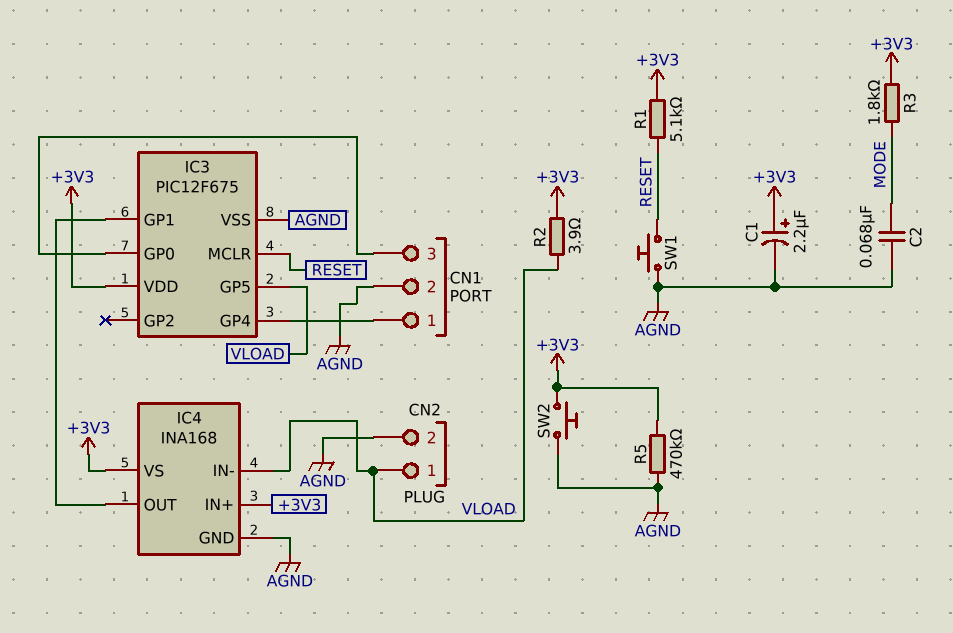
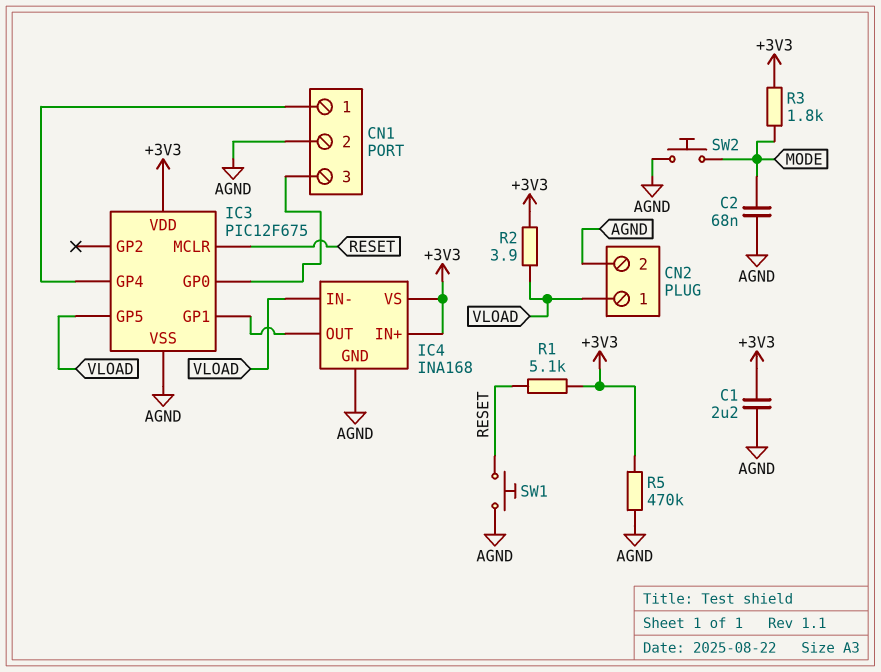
C1: 2.2uF (plus +3V3, minus AGND) -> 2.2uF (+3V3, AGND)
SW2: button (+3V3, AGND) -> button (AGND, MODE)

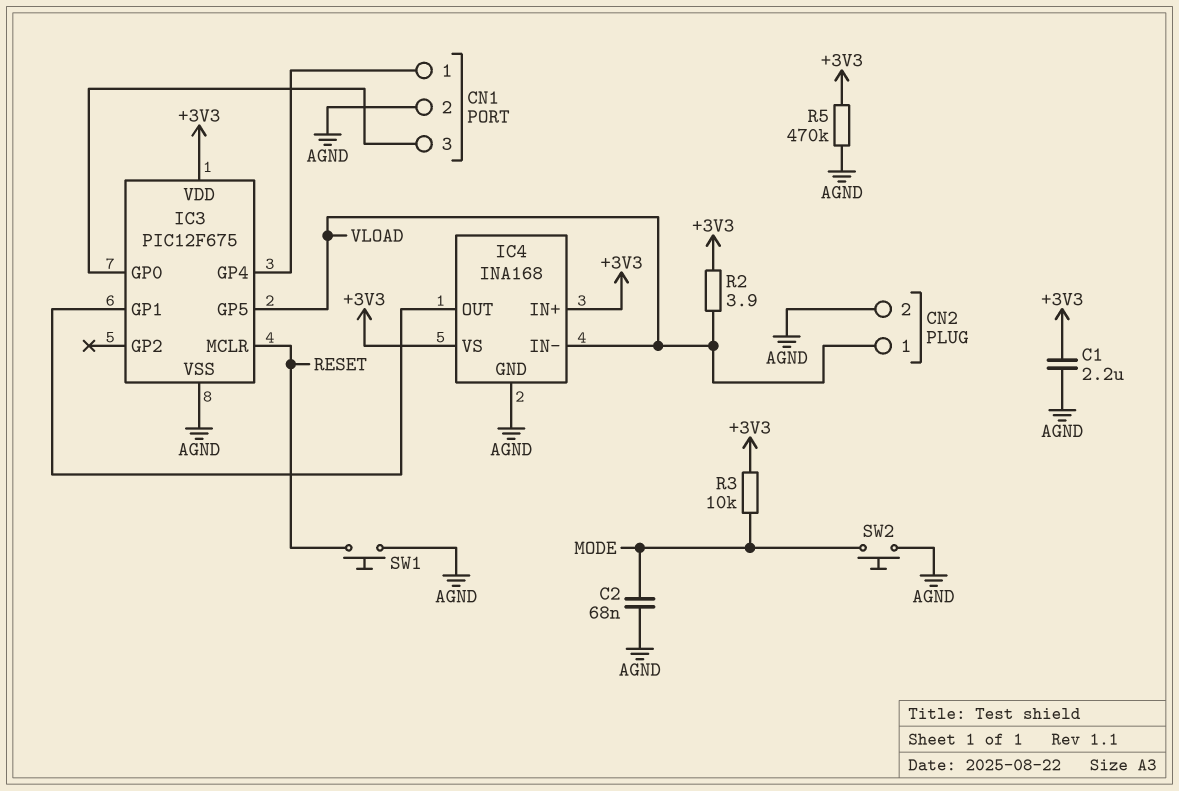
R1: 5.1k (+3V3, RESET) -> none
R3: 1.8k (+3V3, MODE) -> 10k (+3V3, MODE)

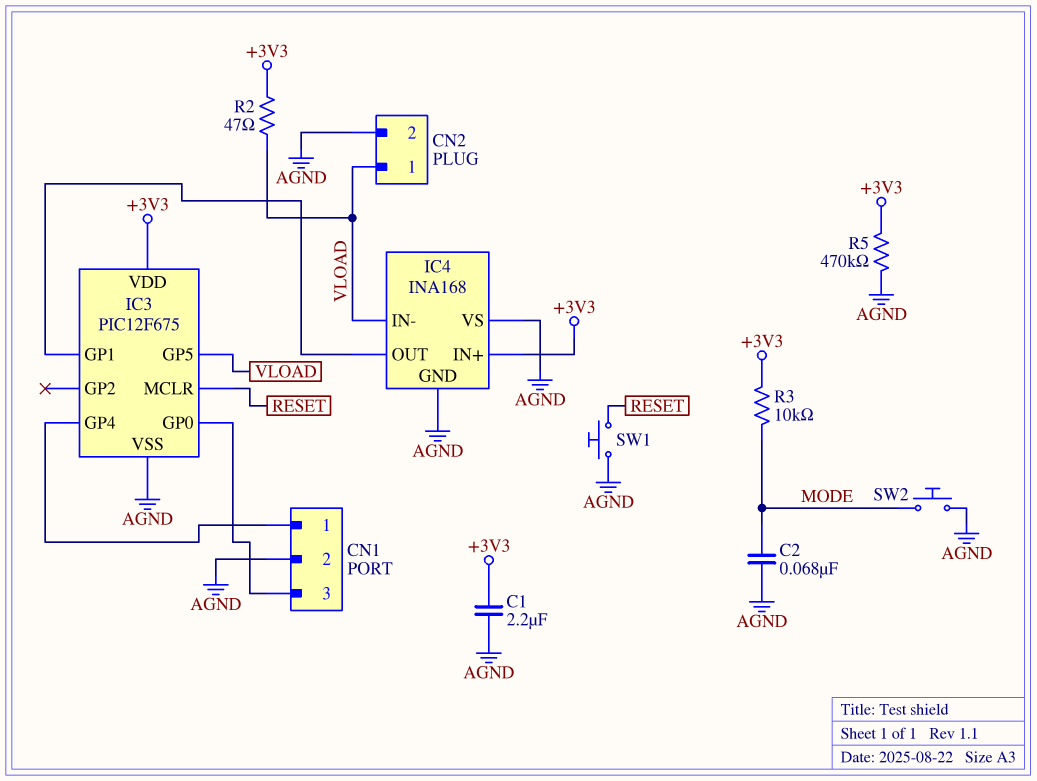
IC4 pin VS: +3V3 -> AGND
R2: 3.9 (+3V3, VLOAD) -> 47 (+3V3, VLOAD)

